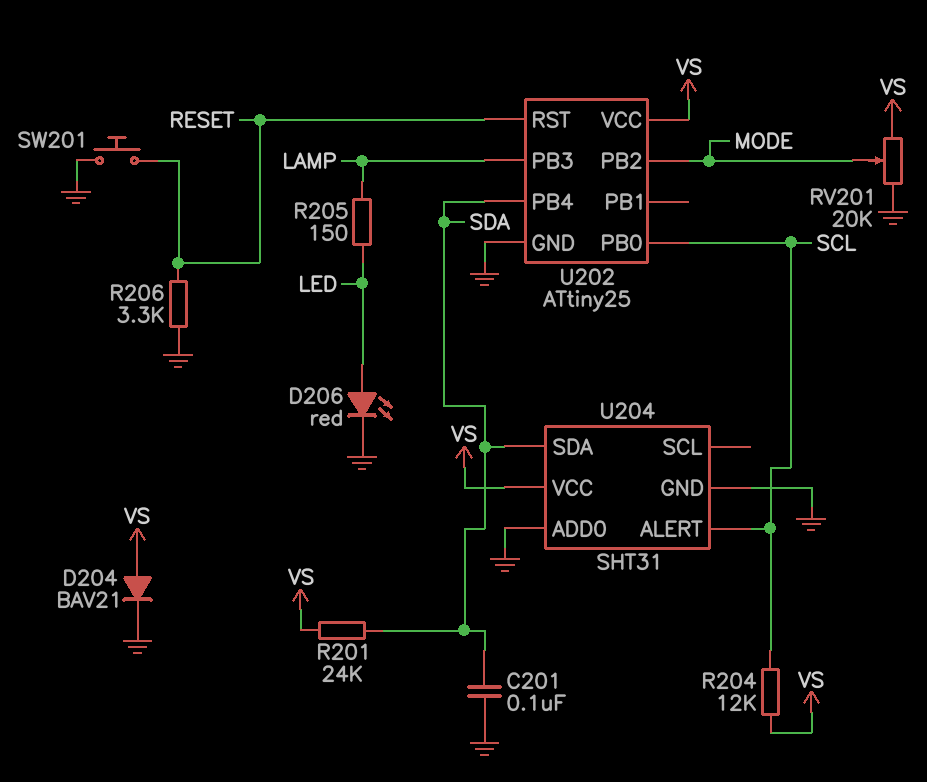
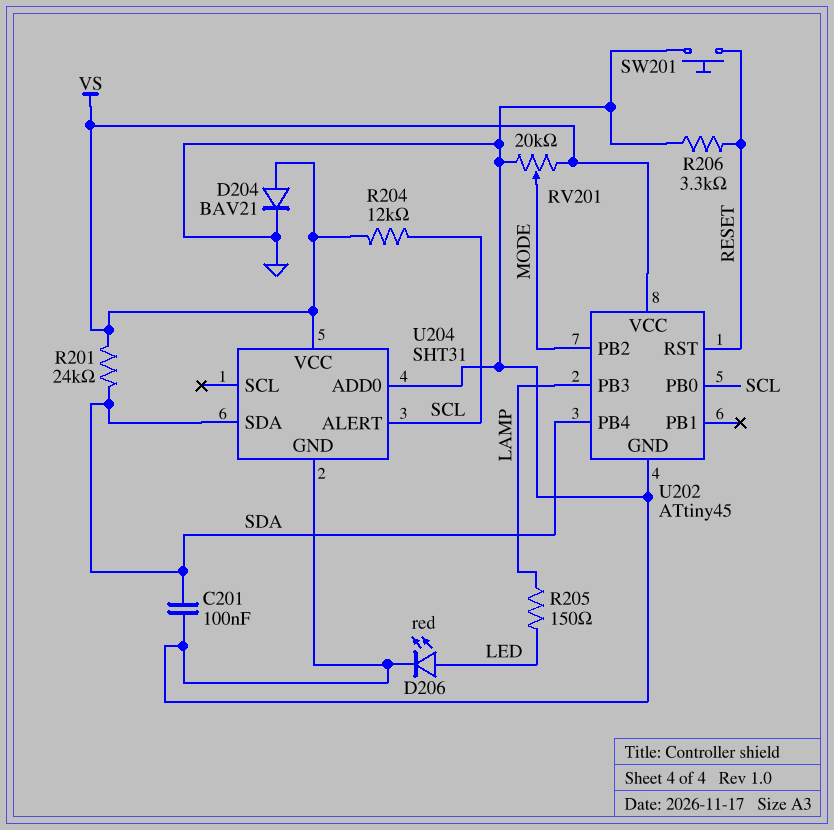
U202: ATtiny25 -> ATtiny45

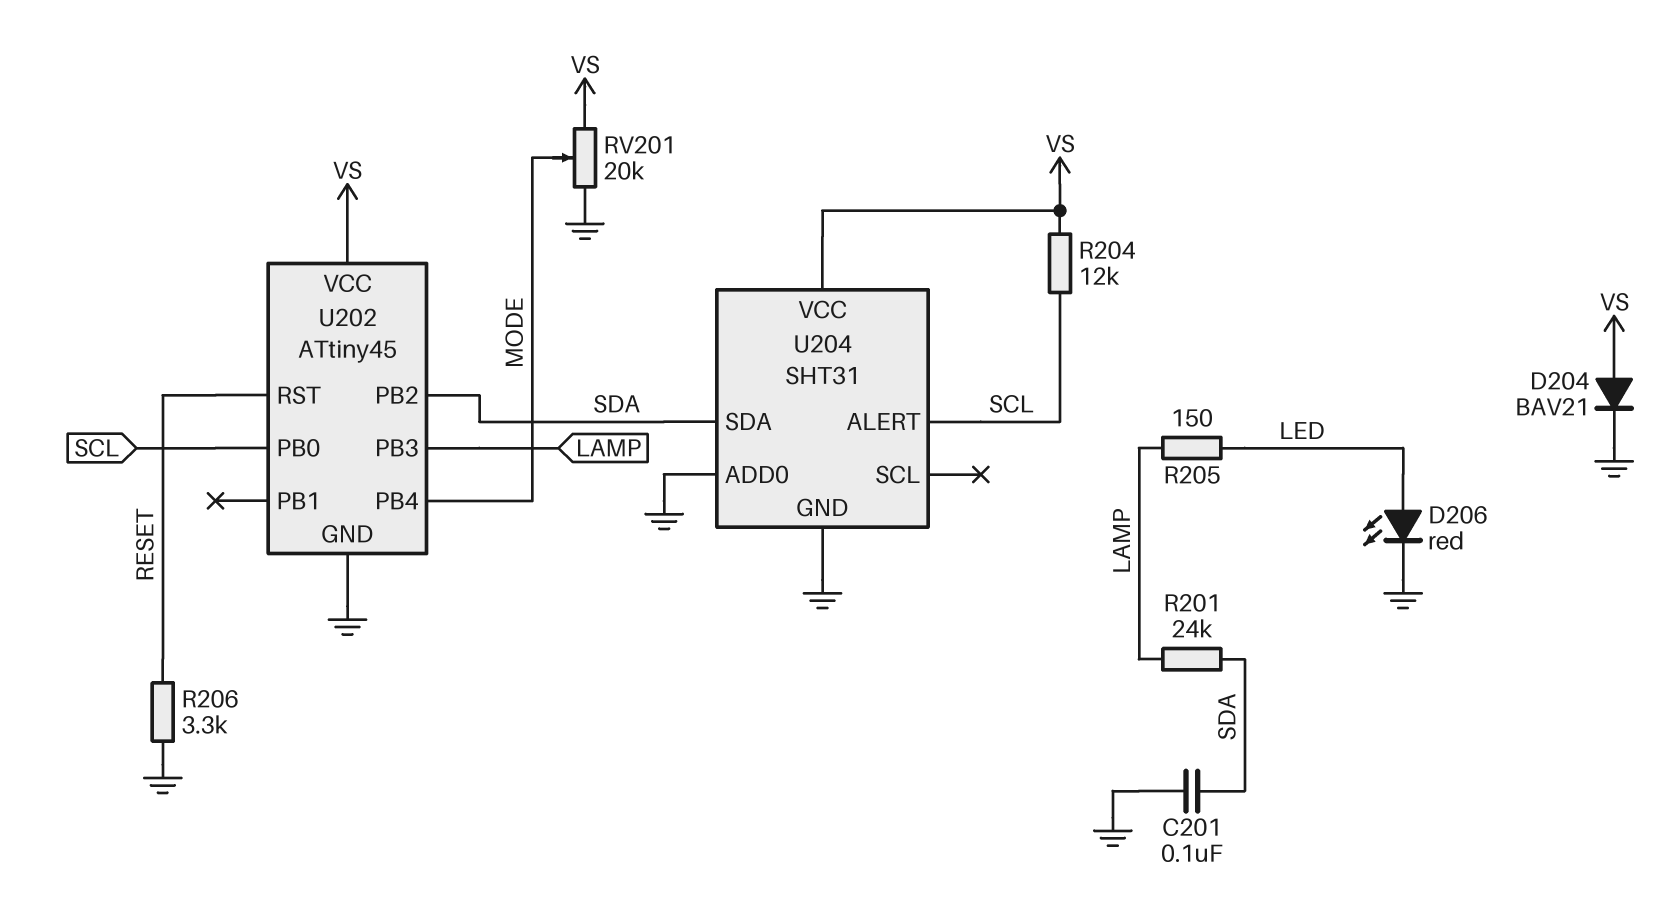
R201: 24k (SDA, VS) -> 24k (LAMP, SDA)
SW201: button (GND, RESET) -> none
U202 pin PB2: MODE -> SDA
U202 pin PB4: SDA -> MODE

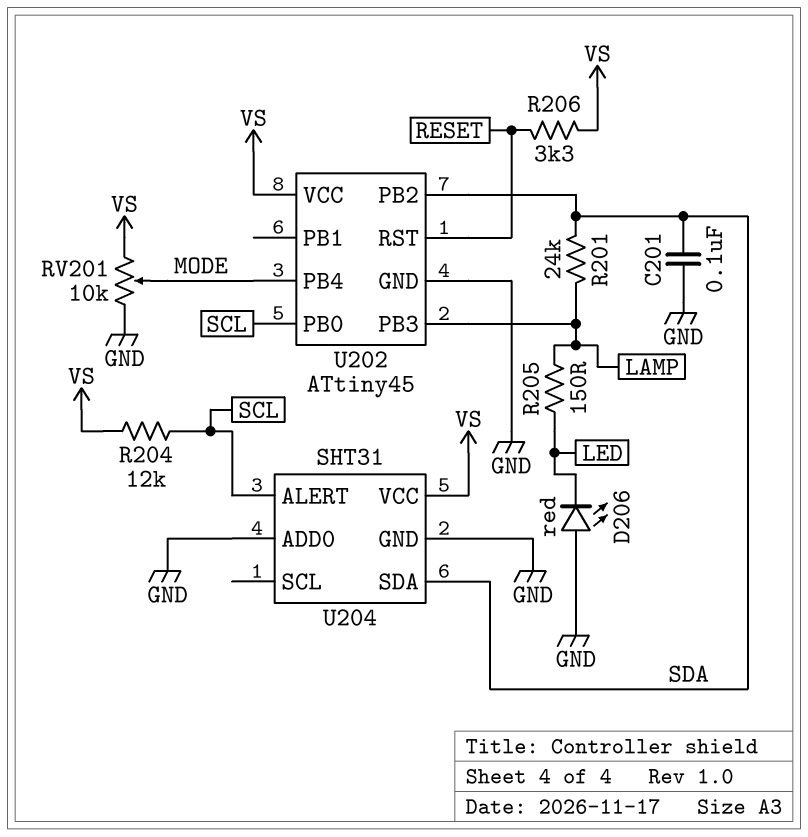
D204: diode BAV21 (A VS, K GND) -> none
D206: LED red (A LED, K GND) -> LED red (A GND, K LED)
R206: 3.3k (GND, RESET) -> 3.3k (RESET, VS)
RV201: 20k (GND, VS, wiper MODE) -> 10k (GND, VS, wiper MODE)

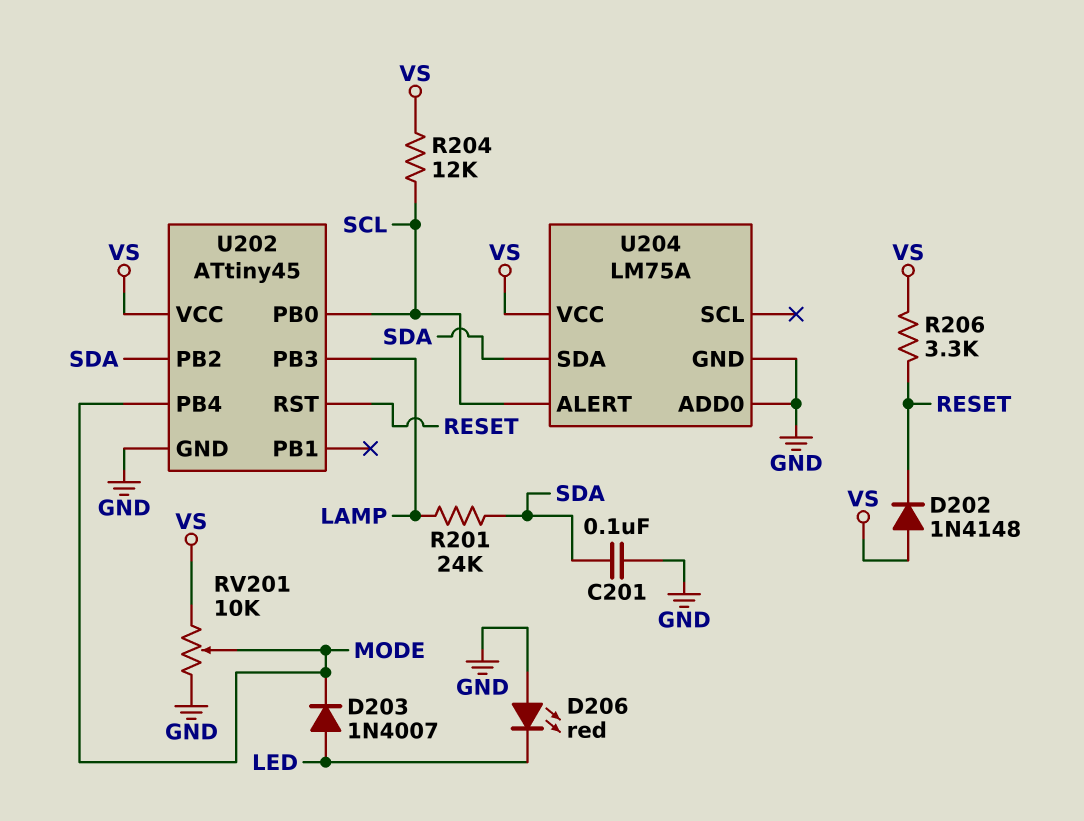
D202: none -> diode 1N4148 (A VS, K RESET)
D203: none -> diode 1N4007 (A LED, K MODE)
R205: 150 (LAMP, LED) -> none
U204: SHT31 -> LM75A

